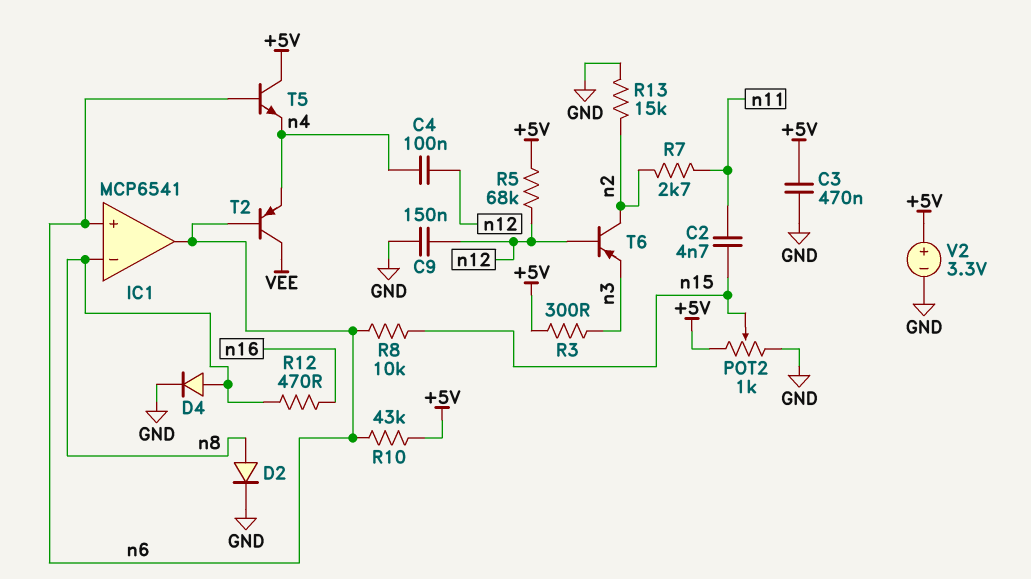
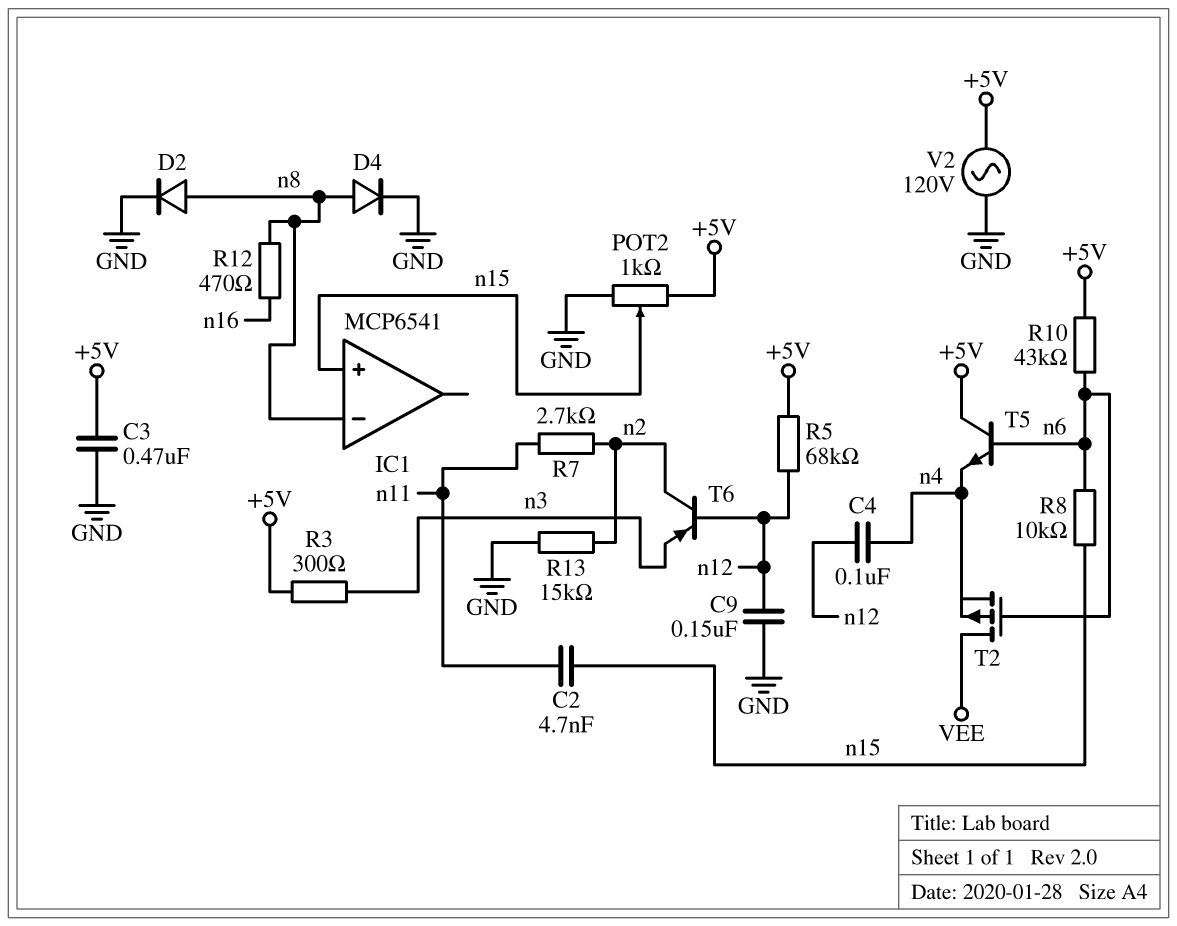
IC1 pin in+: n6 -> n15
IC1 pin out: n6 -> none
T2: PNP (B n6, C VEE, E n4) -> PMOS (G n6, D VEE, S n4)
V2: 3.3V (plus +5V, minus GND) -> AC 120V (+5V, GND)

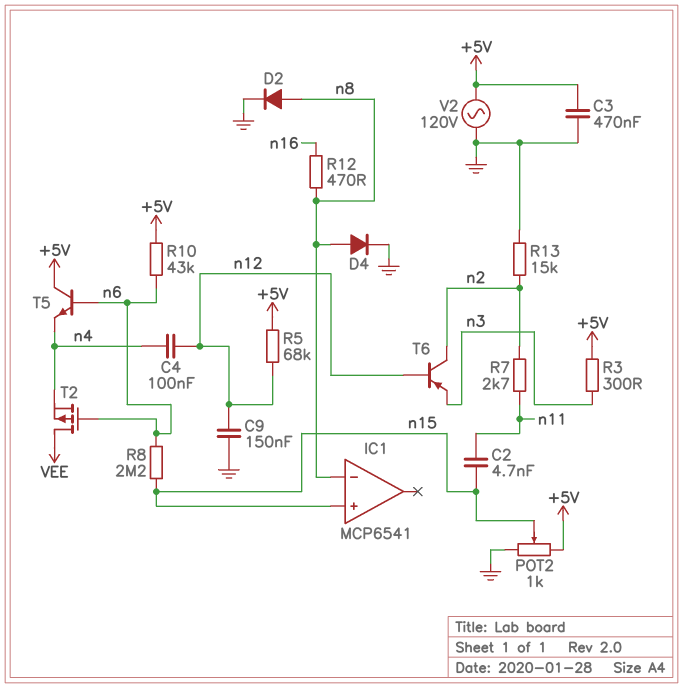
R8: 10k (n6, n15) -> 2.2M (n6, n15)

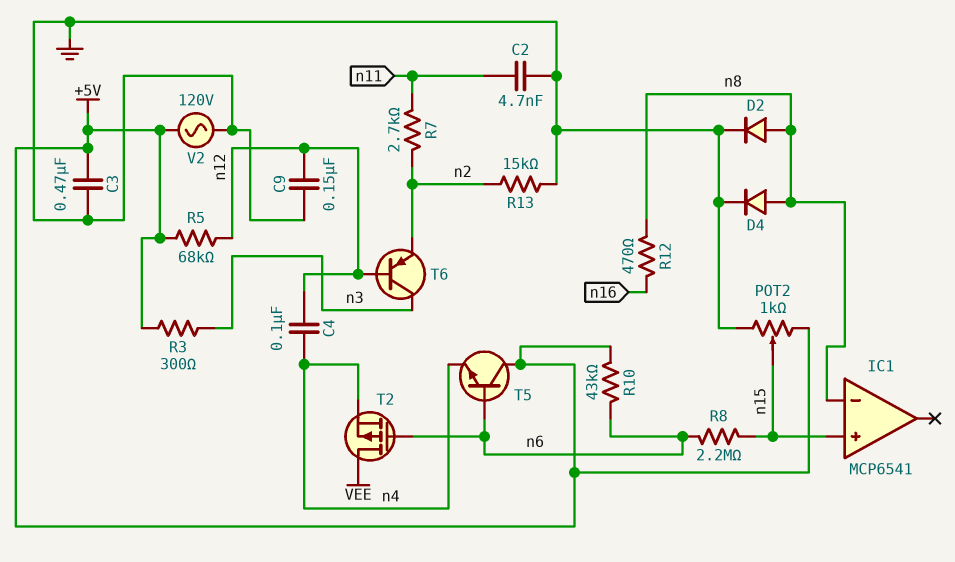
C2: 4.7nF (n11, n15) -> 4.7nF (GND, n11)
T6: PNP (B n12, C n2, E n3) -> PNP (B n12, C n3, E n2)

